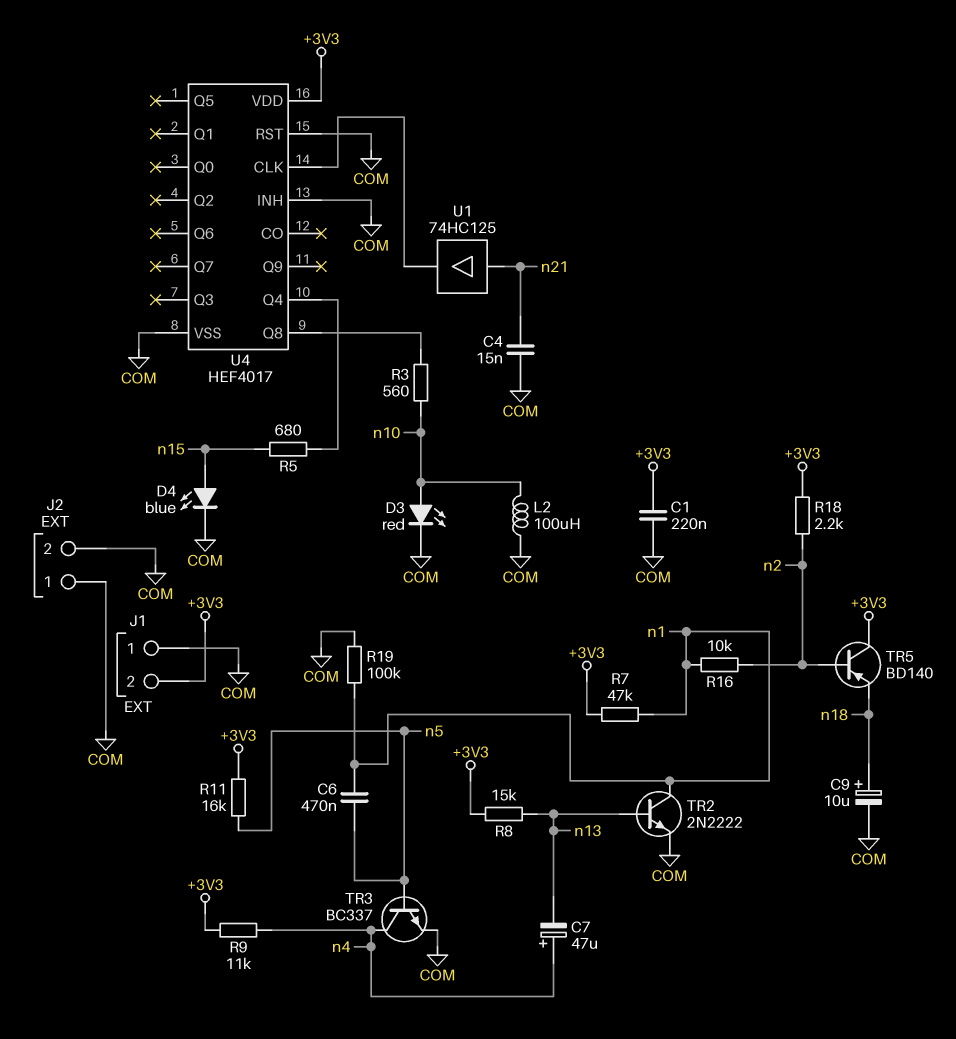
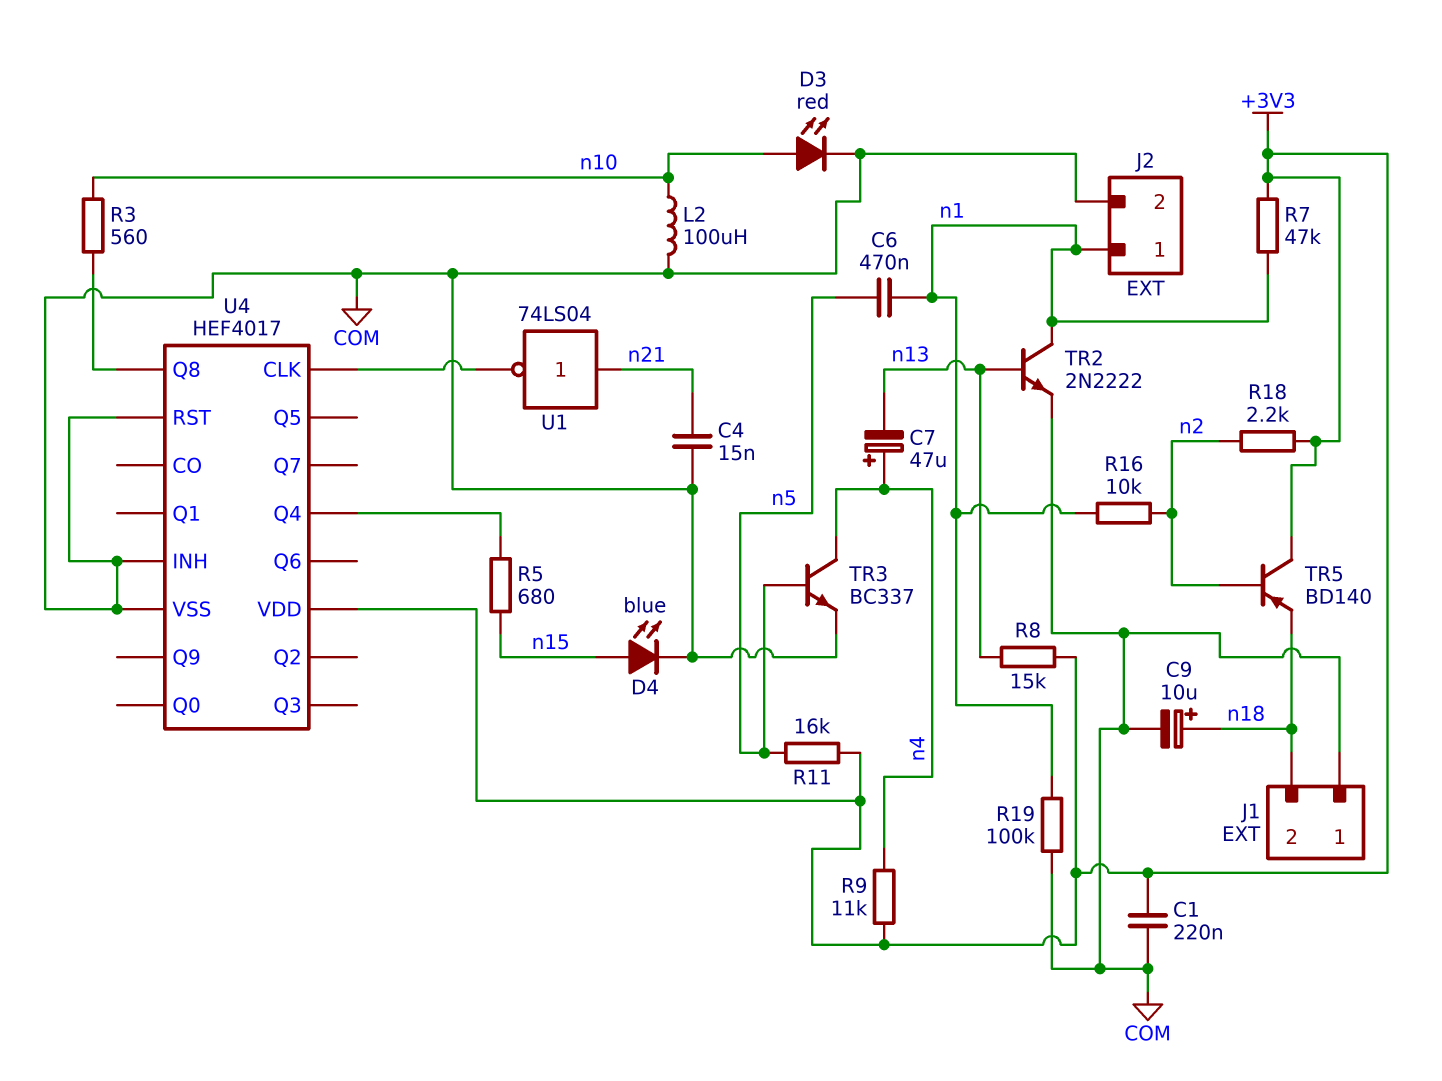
J1 pin 2: +3V3 -> n18
J2 pin 1: COM -> n1
U1: buffer 74HC125 (in n21, out U4/CLK) -> NOT 74LS04 (in n21, out U4/CLK)

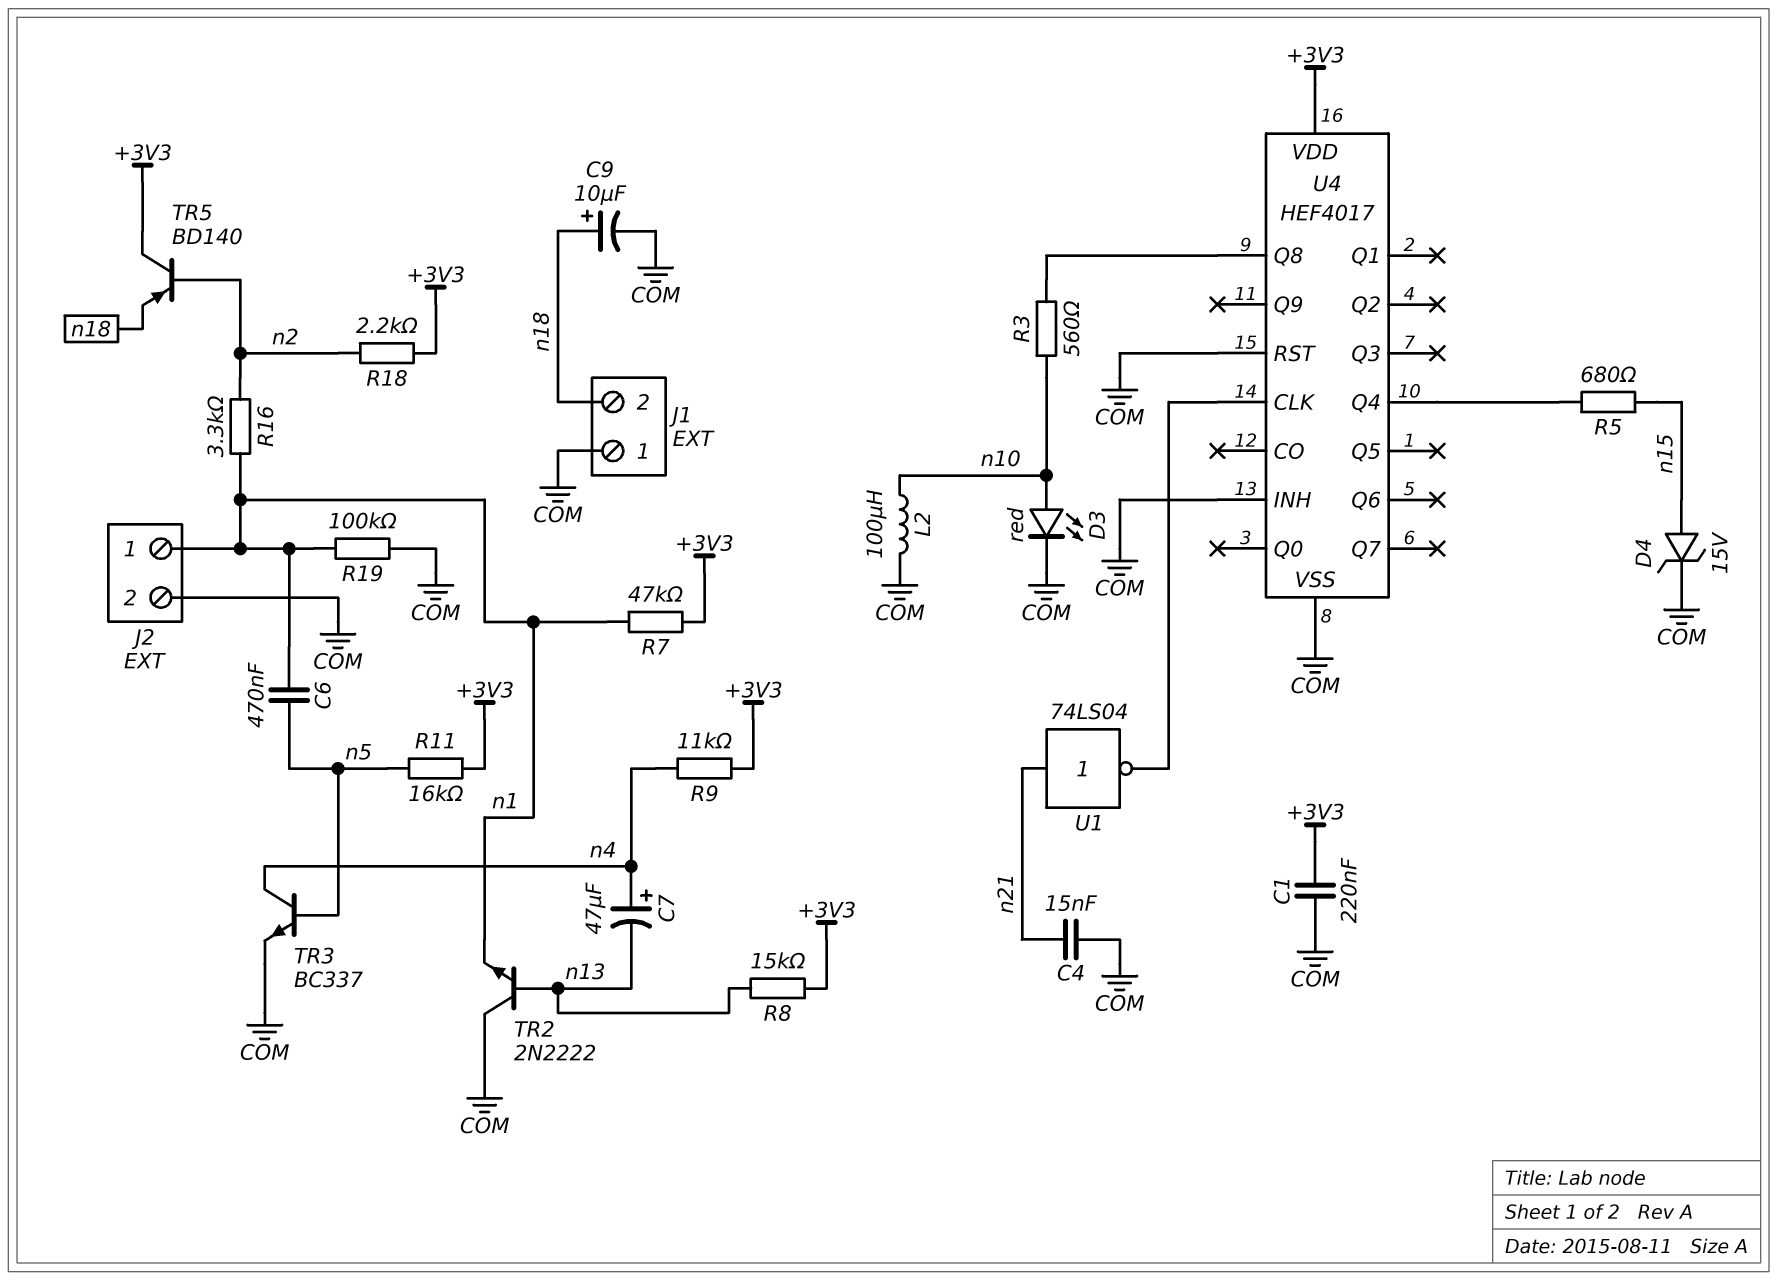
D4: LED blue (A n15, K COM) -> zener 15V (A n15, K COM)
R16: 10k (n1, n2) -> 3.3k (n1, n2)
TR2: NPN 2N2222 (B n13, C n1, E COM) -> NPN 2N2222 (B n13, C COM, E n1)

